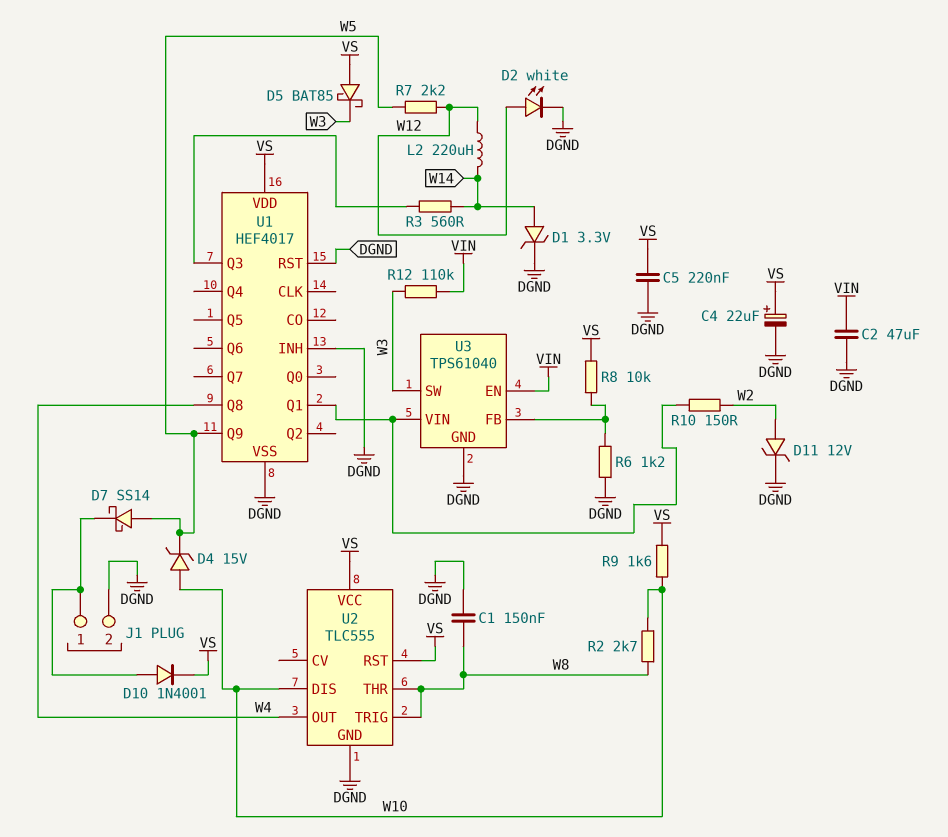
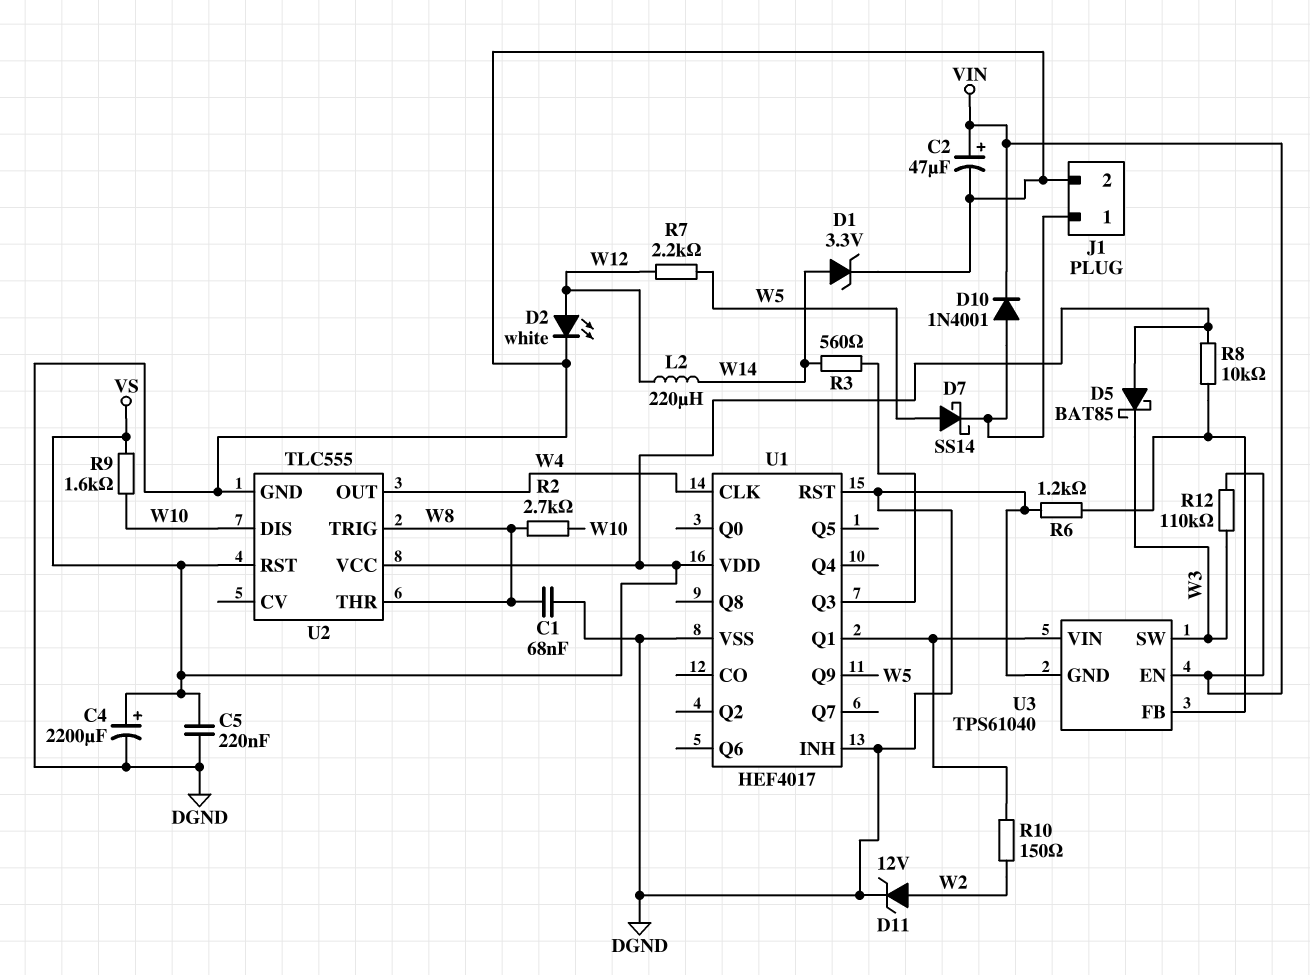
C1: 150nF (DGND, W8) -> 68nF (DGND, W8)
C2: 47uF (DGND, VIN) -> 47uF (plus VIN, minus DGND)
C4: 22uF (plus VS, minus DGND) -> 2200uF (plus VS, minus DGND)
D4: zener 15V (A W10, K W5) -> none
D10: diode 1N4001 (A J1/1, K VS) -> diode 1N4001 (A J1/1, K VIN)
U1 pin CLK: none -> W4
U1 pin Q8: W4 -> none

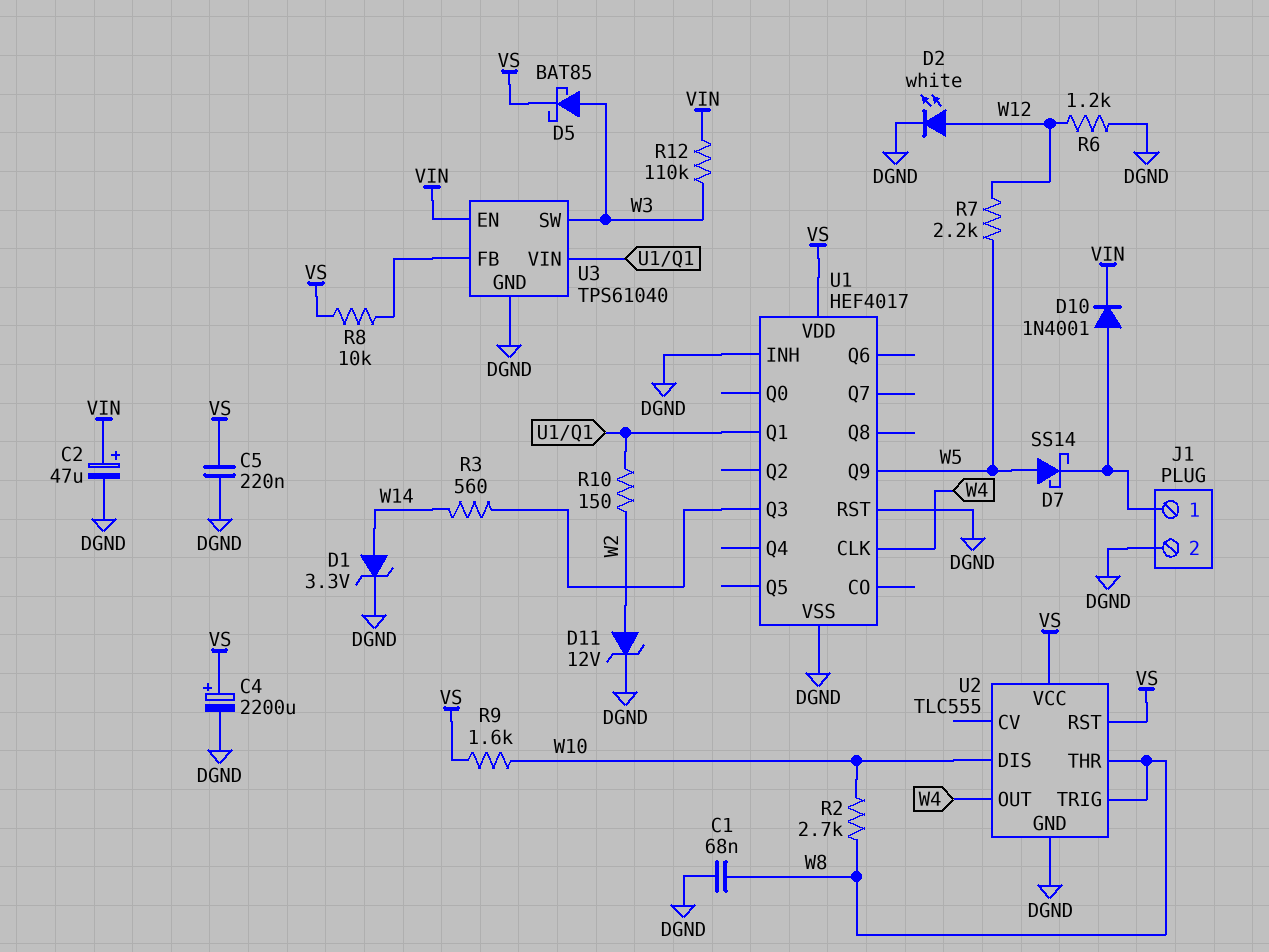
D5: schottky BAT85 (A VS, K W3) -> schottky BAT85 (A W3, K VS)
L2: 220uH (W12, W14) -> none
R6: 1.2k (DGND, U3/FB) -> 1.2k (DGND, W12)

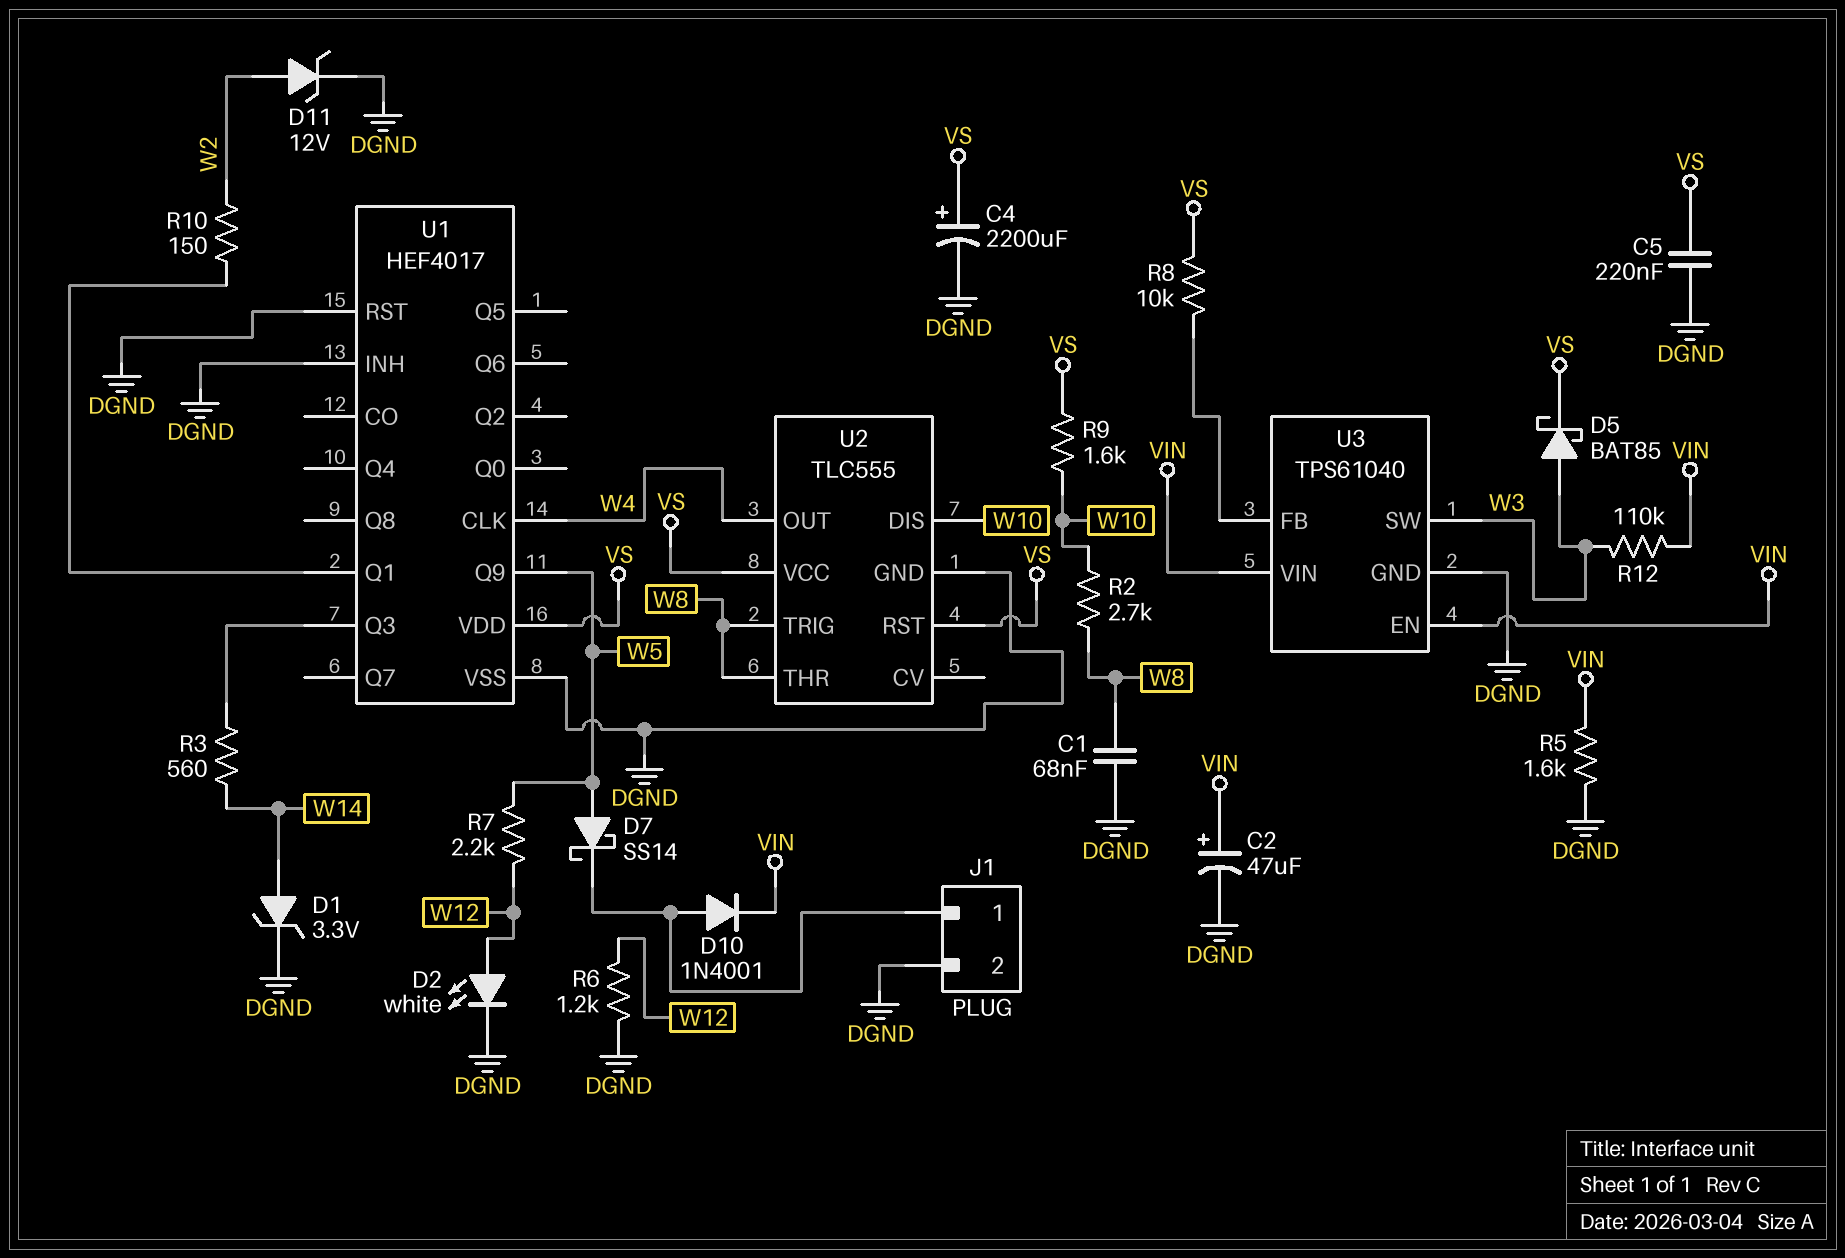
R5: none -> 1.6k (DGND, VIN)
U3 pin VIN: U1/Q1 -> VIN

